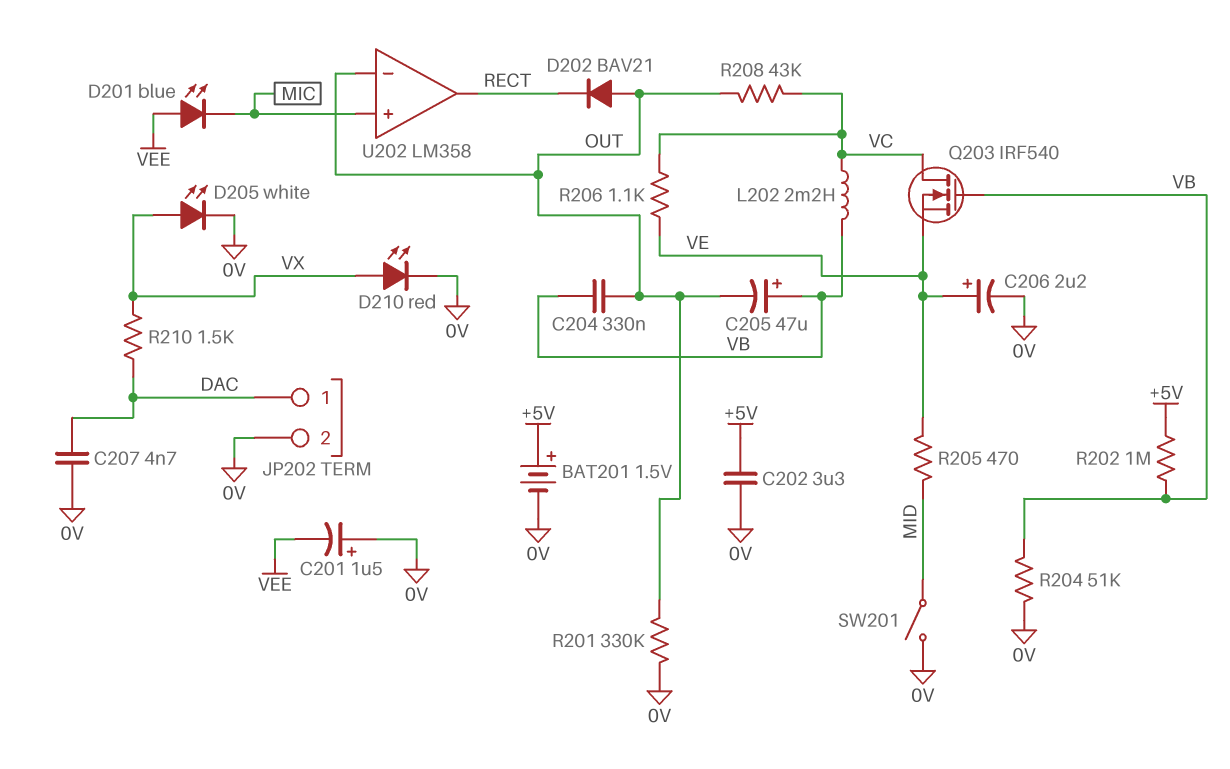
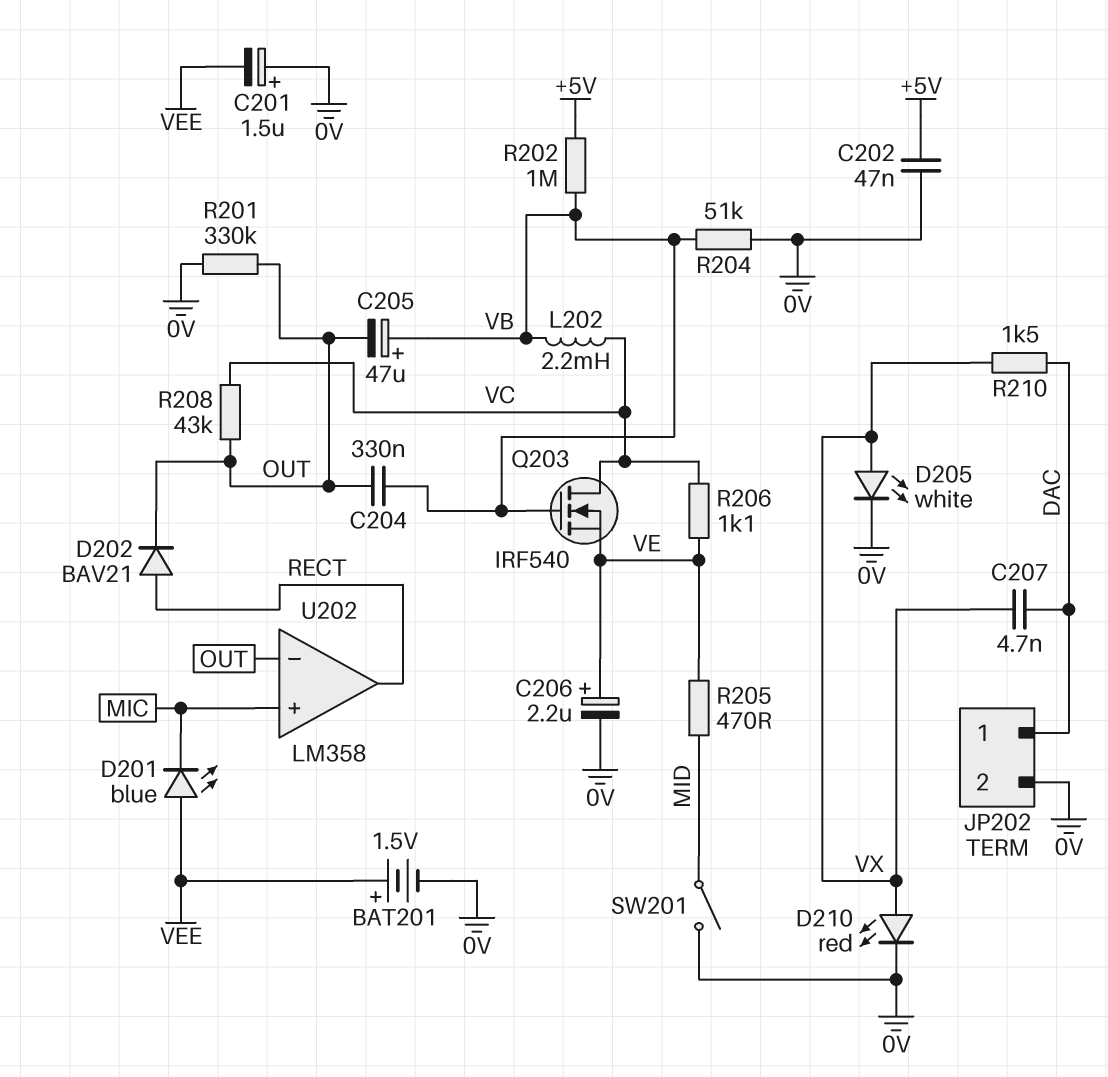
BAT201: 1.5V (plus +5V, minus 0V) -> 1.5V (plus VEE, minus 0V)
C202: 3.3uF (+5V, 0V) -> 47nF (+5V, 0V)
C207: 4.7nF (0V, DAC) -> 4.7nF (DAC, VX)
D202: diode BAV21 (A OUT, K RECT) -> diode BAV21 (A RECT, K OUT)

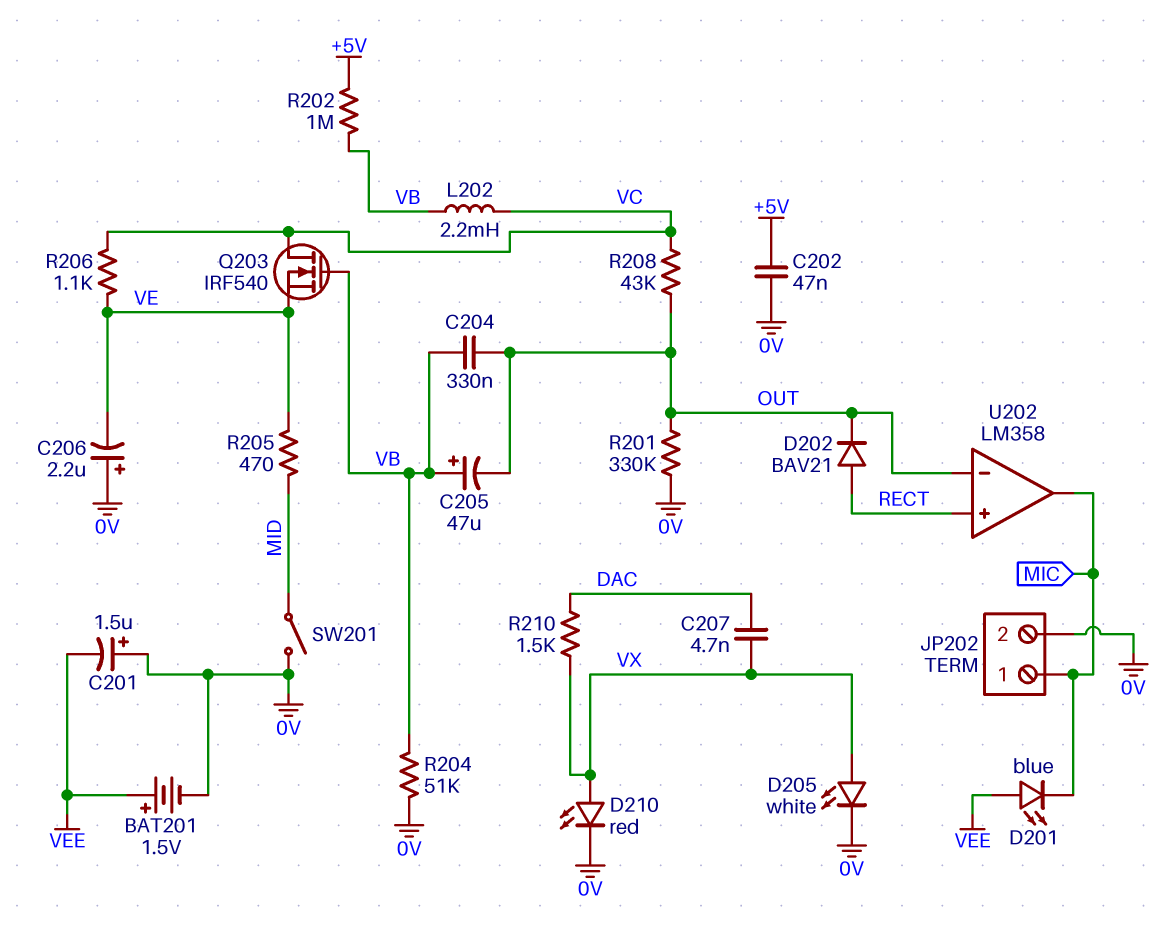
C206: 2.2uF (plus VE, minus 0V) -> 2.2uF (plus 0V, minus VE)
JP202 pin 1: DAC -> MIC
U202 pin in+: MIC -> RECT
U202 pin out: RECT -> MIC

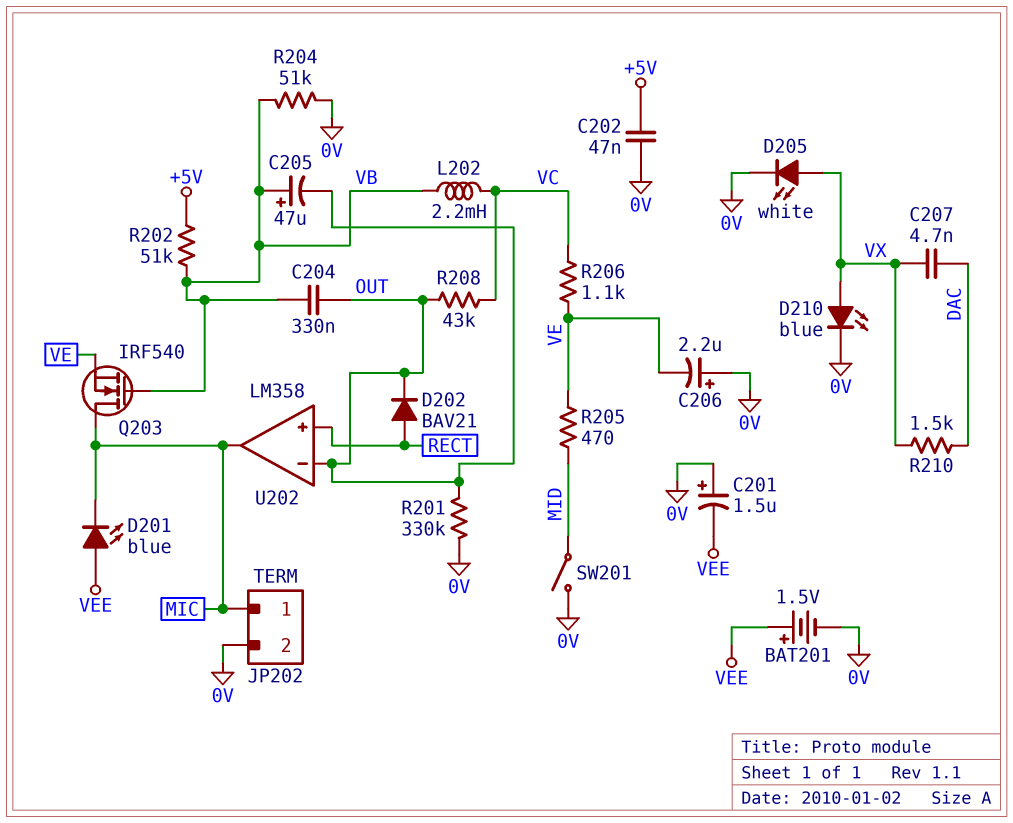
D210: LED red (A VX, K 0V) -> LED blue (A VX, K 0V)
Q203: NMOS IRF540 (G VB, D VC, S VE) -> NMOS IRF540 (G VB, D MIC, S VE)
R202: 1M (+5V, VB) -> 51k (+5V, VB)

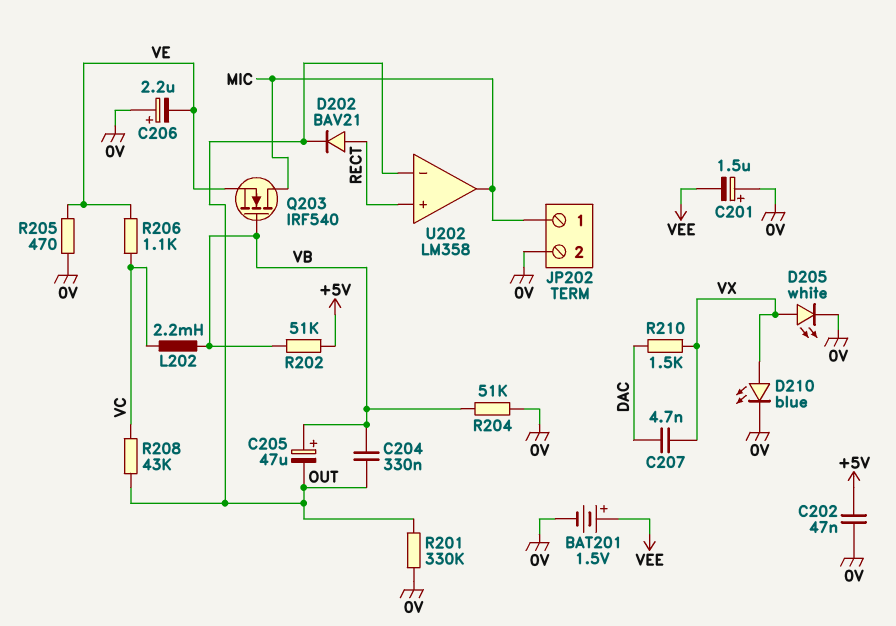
D201: LED blue (A VEE, K MIC) -> none
R205: 470 (MID, VE) -> 470 (0V, VE)
SW201: switch (0V, MID) -> none

